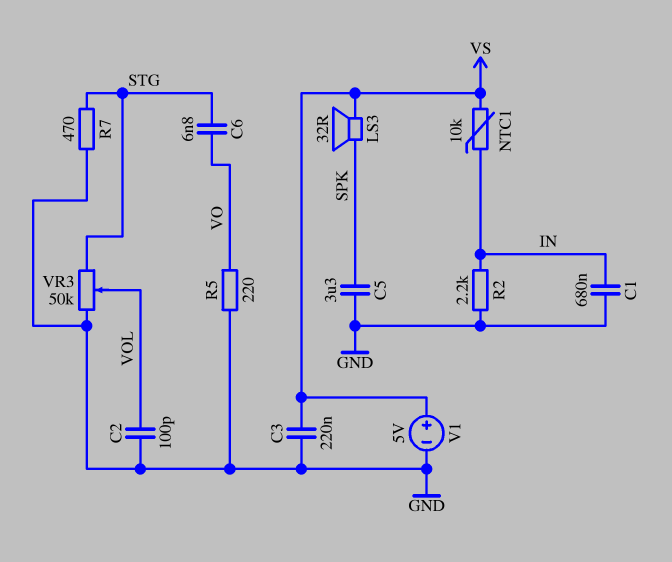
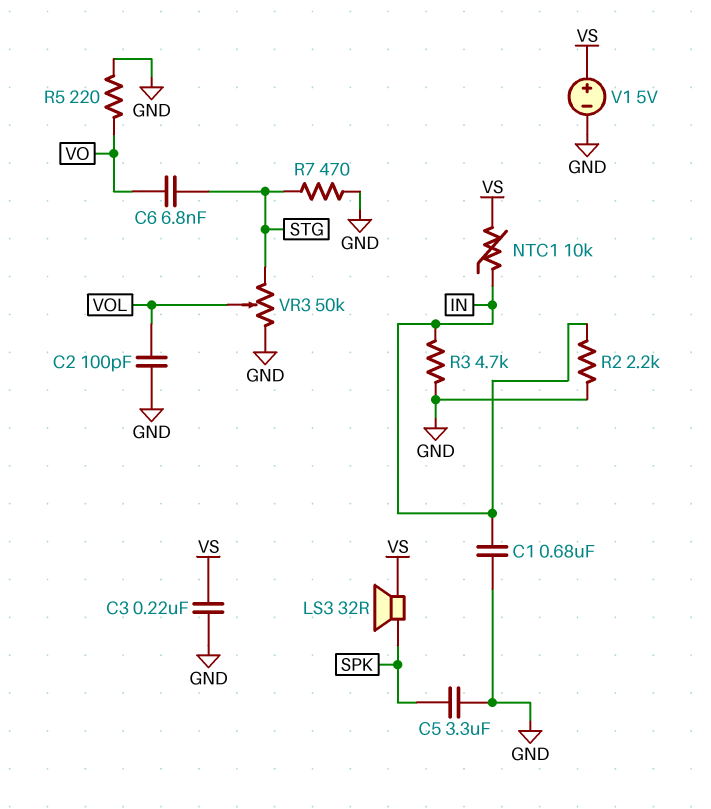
R3: none -> 4.7k (GND, IN)

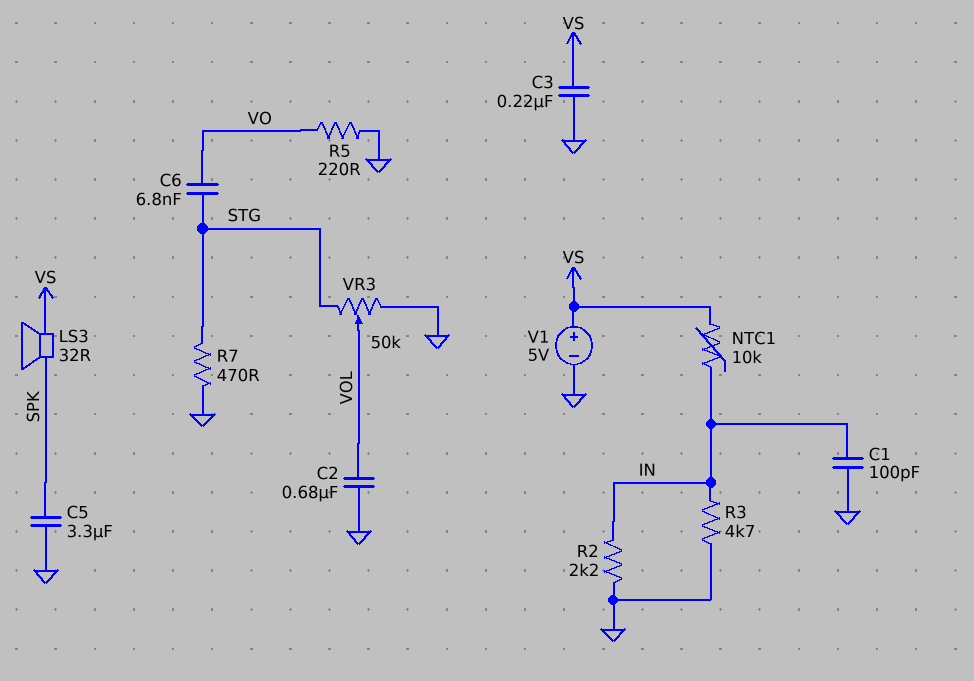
C1: 680nF (GND, IN) -> 100pF (GND, IN)
C2: 100pF (GND, VOL) -> 680nF (GND, VOL)

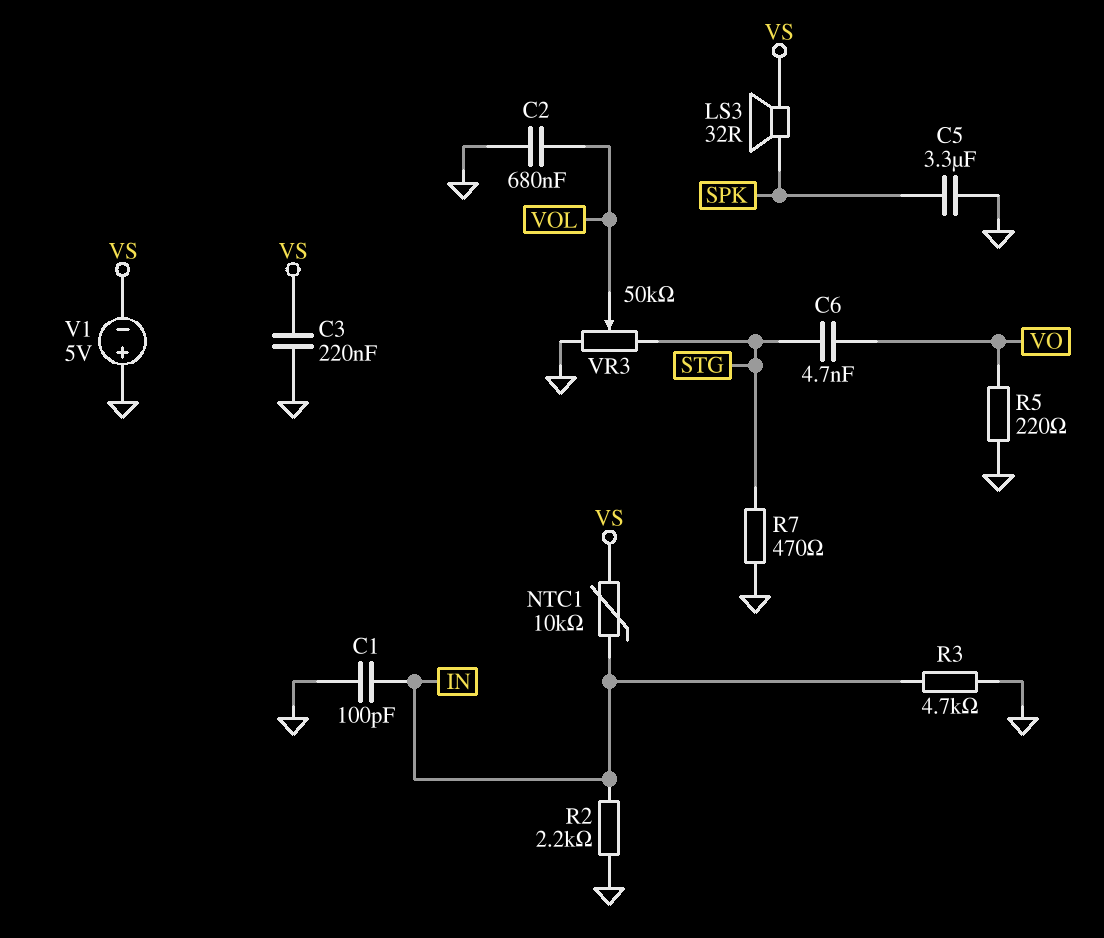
C6: 6.8nF (STG, VO) -> 4.7nF (STG, VO)
V1: 5V (plus VS, minus GND) -> 5V (plus GND, minus VS)

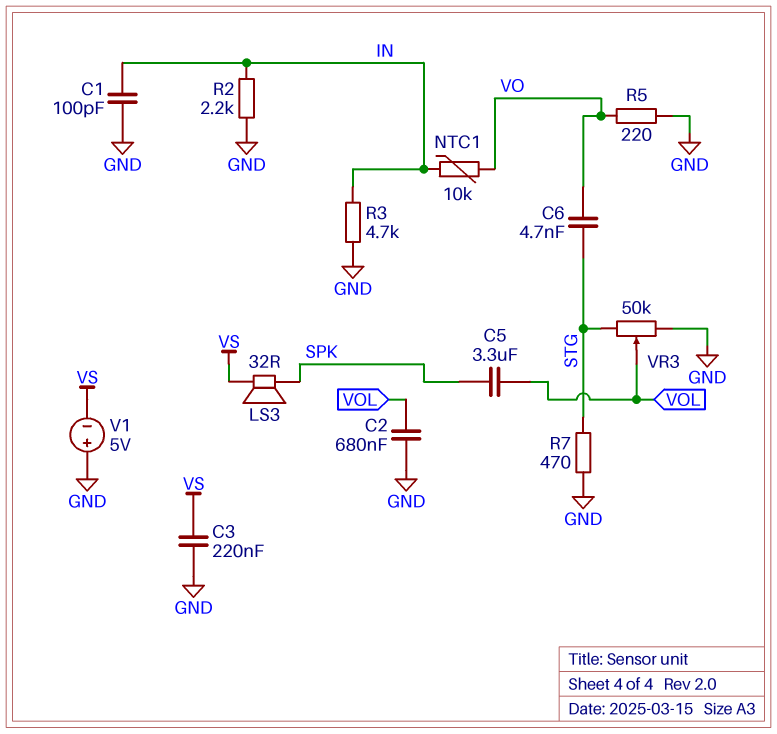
C5: 3.3uF (GND, SPK) -> 3.3uF (SPK, VOL)
NTC1: 10k (IN, VS) -> 10k (IN, VO)

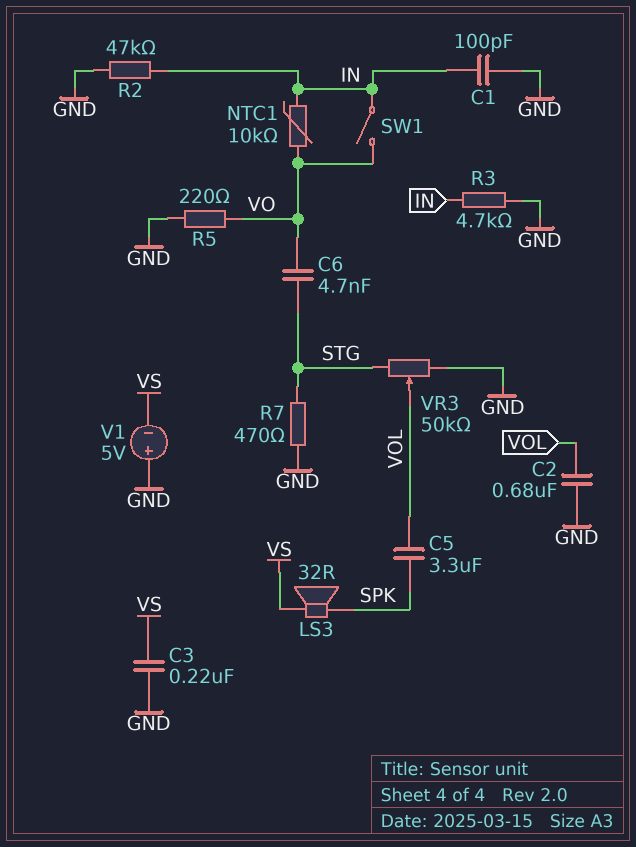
R2: 2.2k (GND, IN) -> 47k (GND, IN)
SW1: none -> switch (IN, VO)

